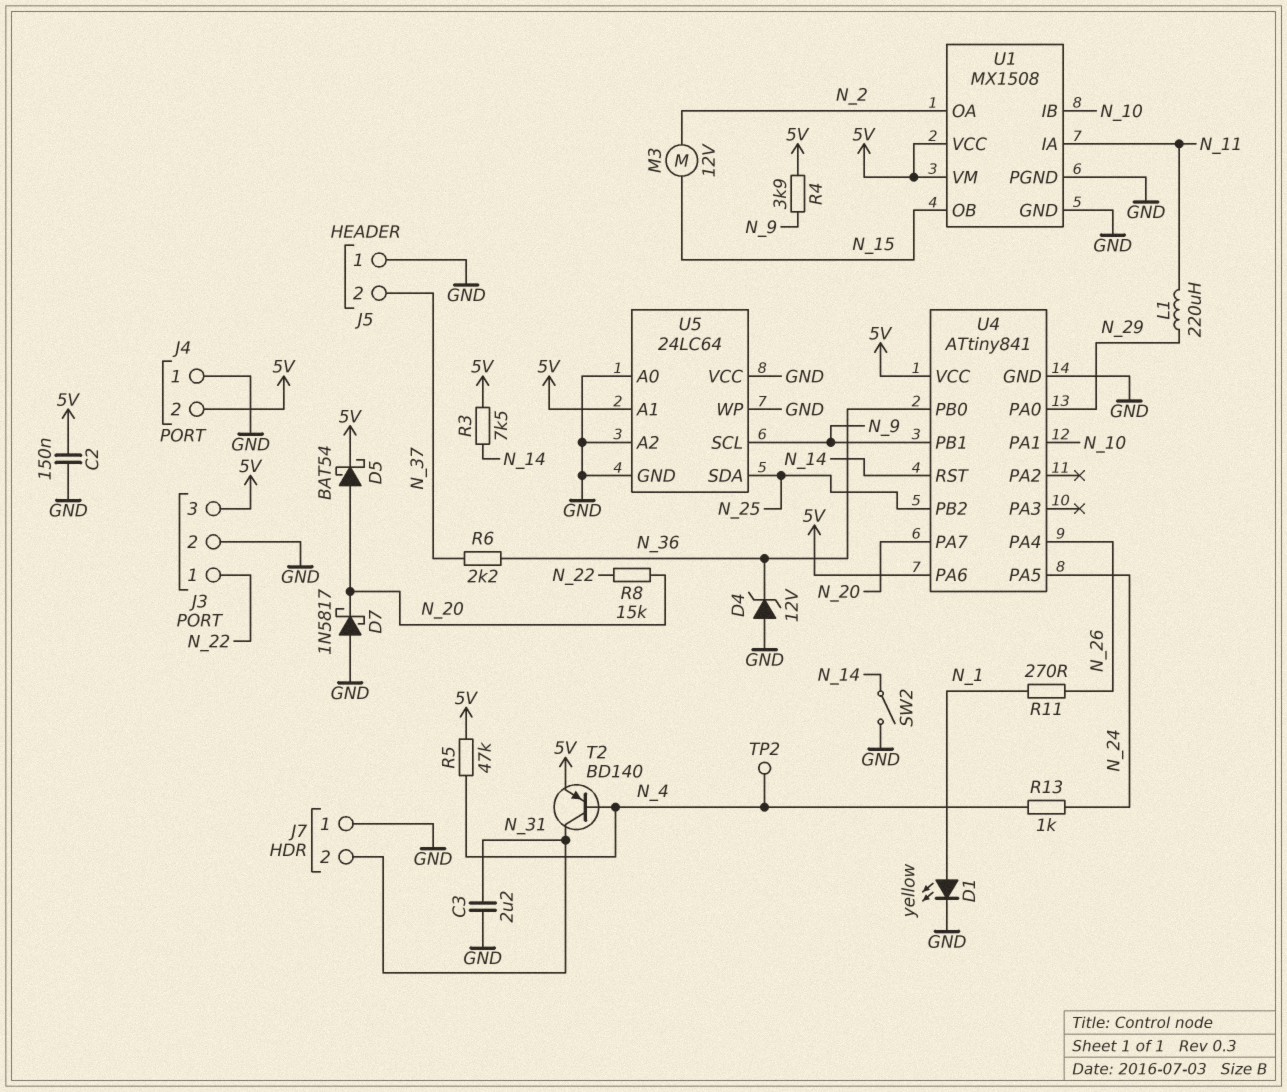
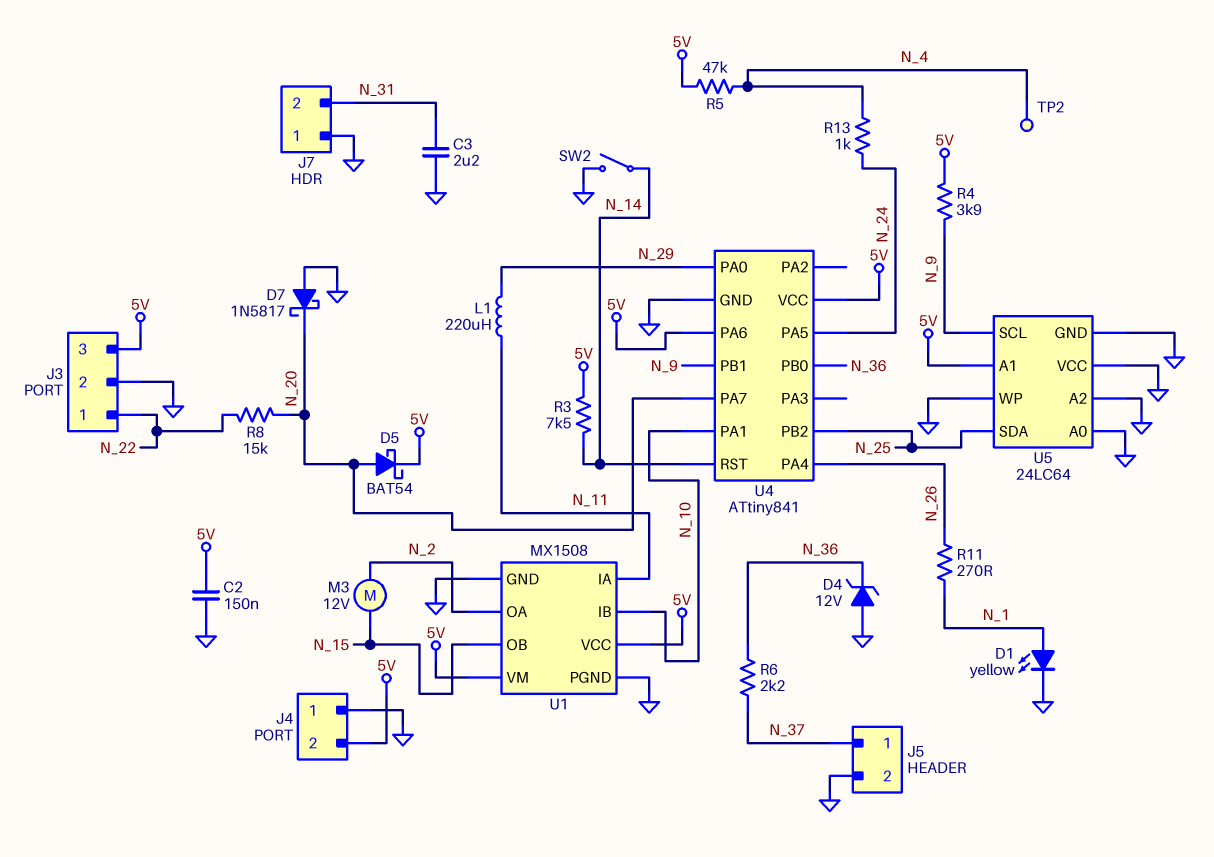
J5 pin 1: GND -> N_37
J5 pin 2: N_37 -> GND
T2: PNP BD140 (B N_4, C N_31, E 5V) -> none

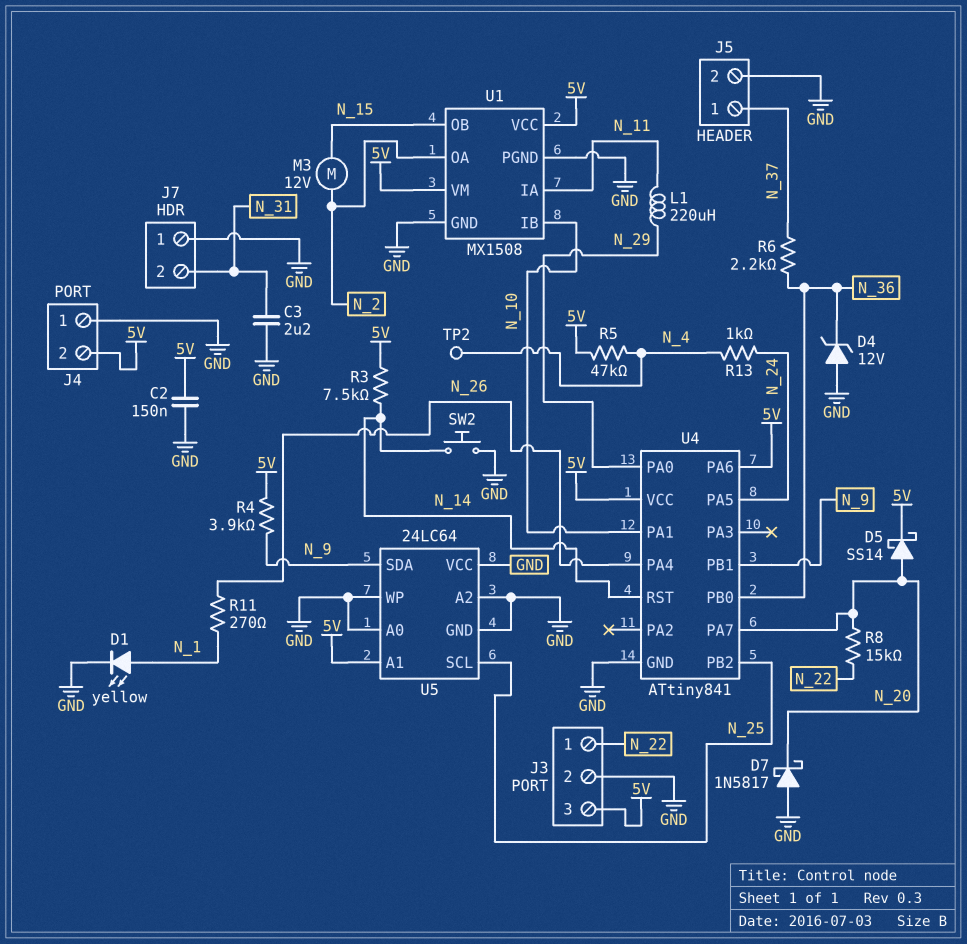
D5: schottky BAT54 (A N_20, K 5V) -> schottky SS14 (A N_20, K 5V)
SW2: switch (GND, N_14) -> button (GND, N_14)
U5 pin SCL: N_9 -> N_25
U5 pin SDA: N_25 -> N_9

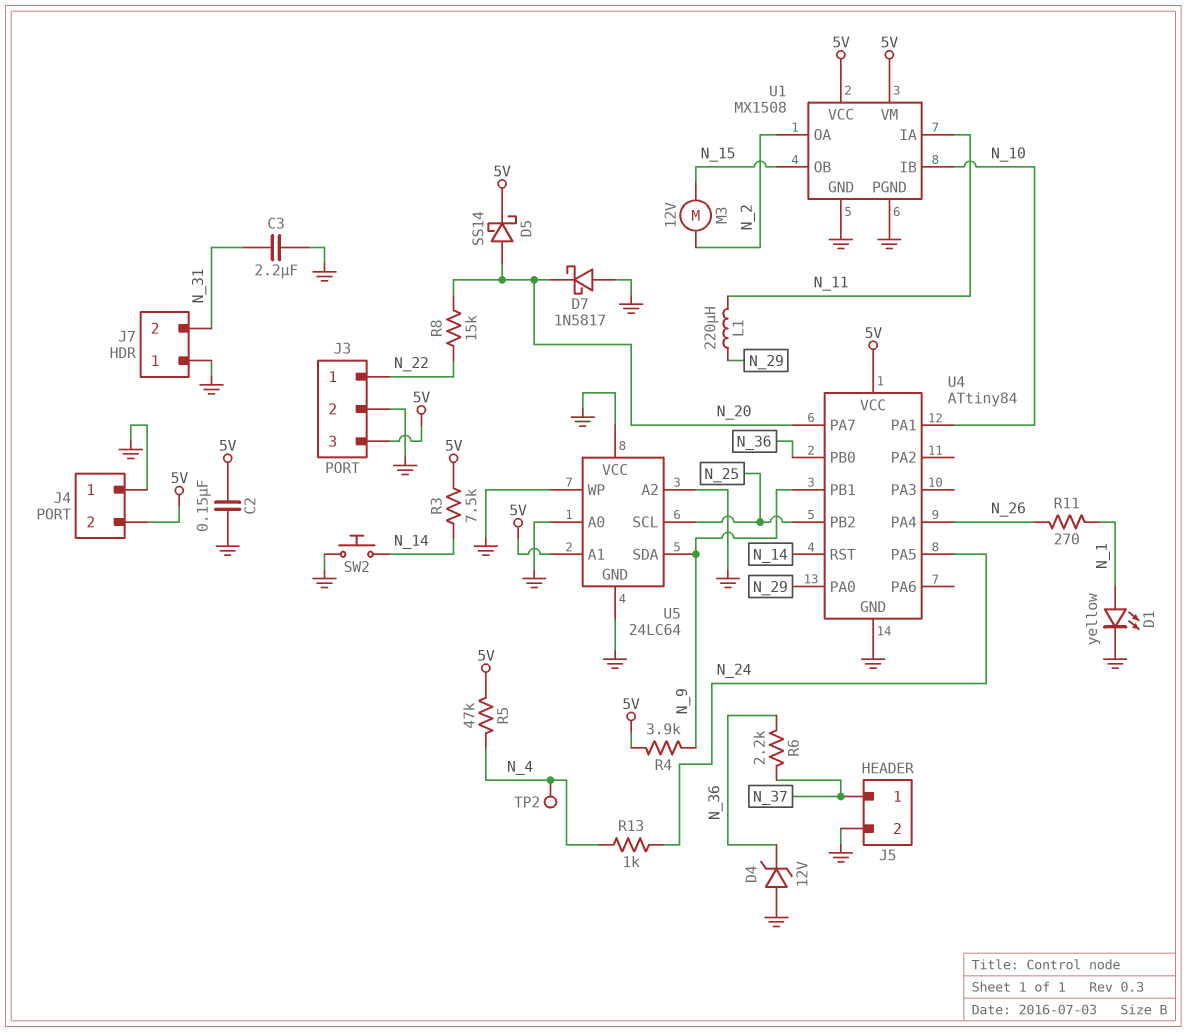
U4: ATtiny841 -> ATtiny84
U4 pin PA6: 5V -> none

